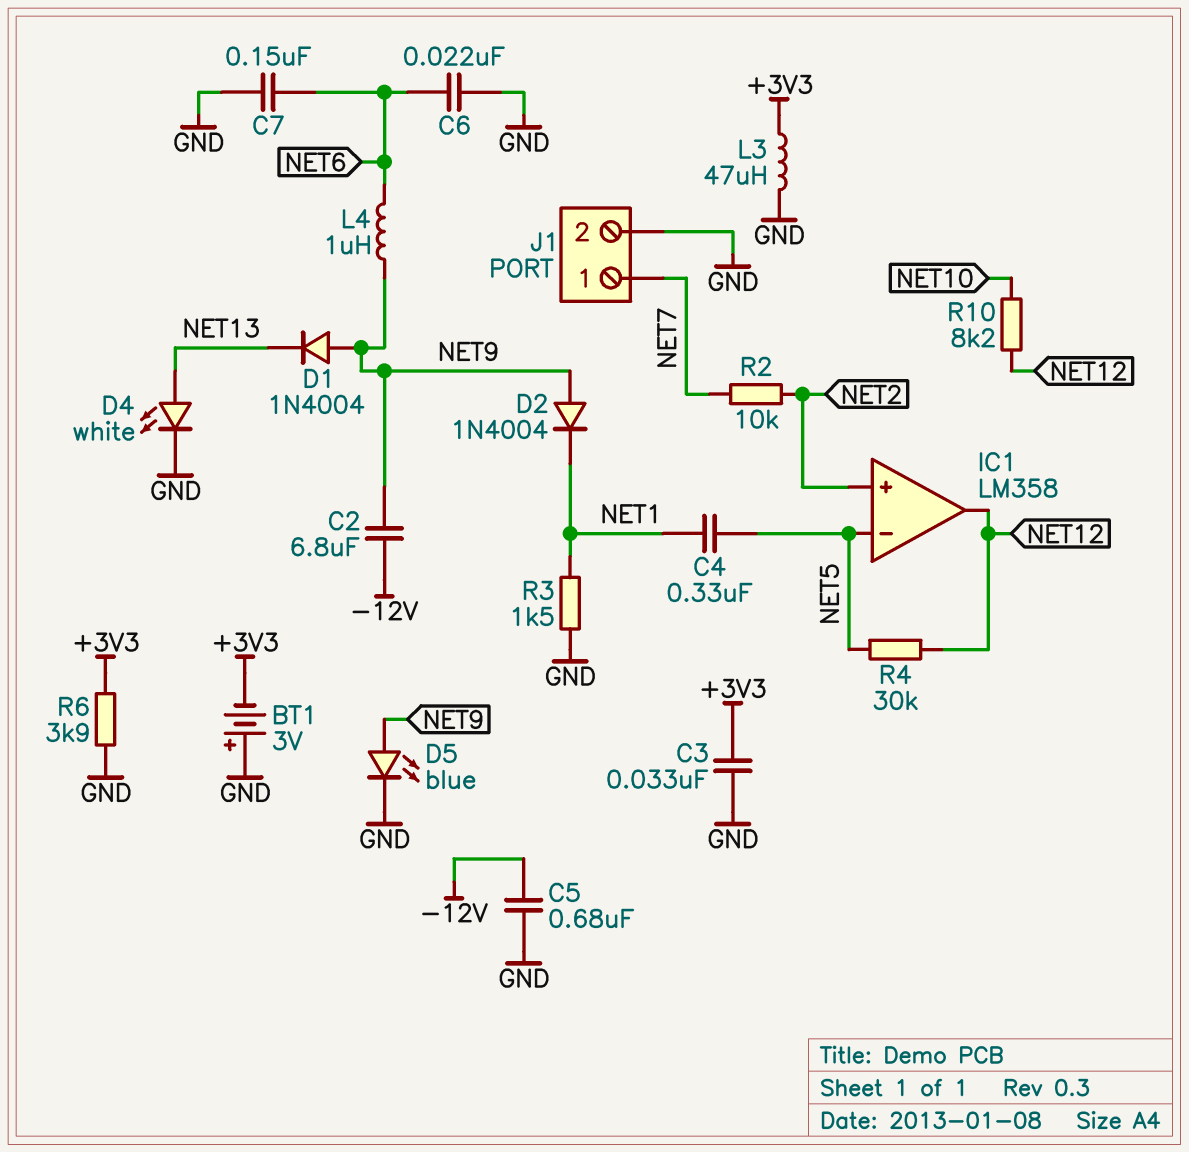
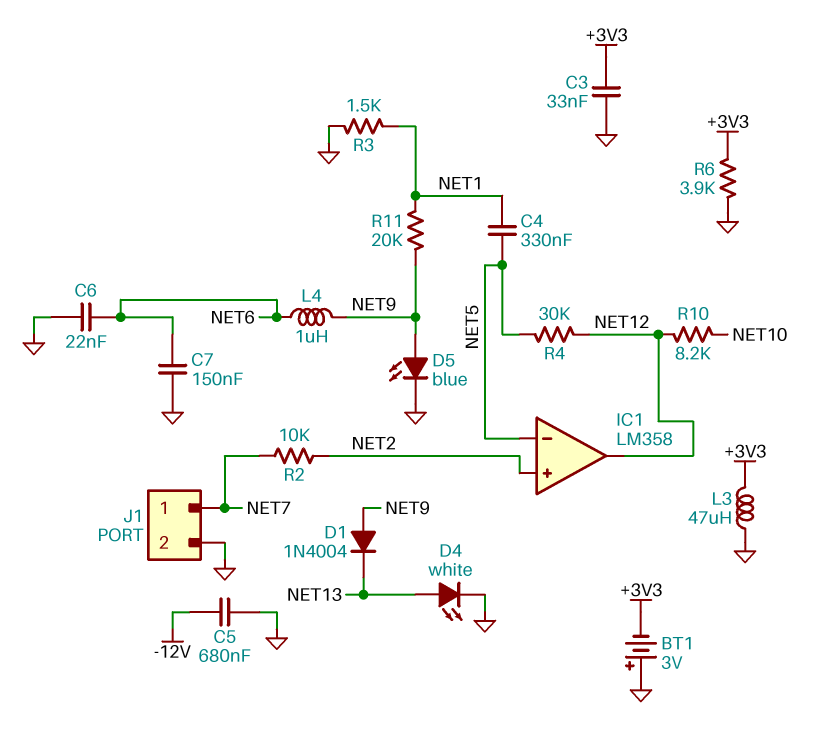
C2: 6.8uF (-12V, NET9) -> none
D2: diode 1N4004 (A NET9, K NET1) -> none
R11: none -> 20k (NET1, NET9)

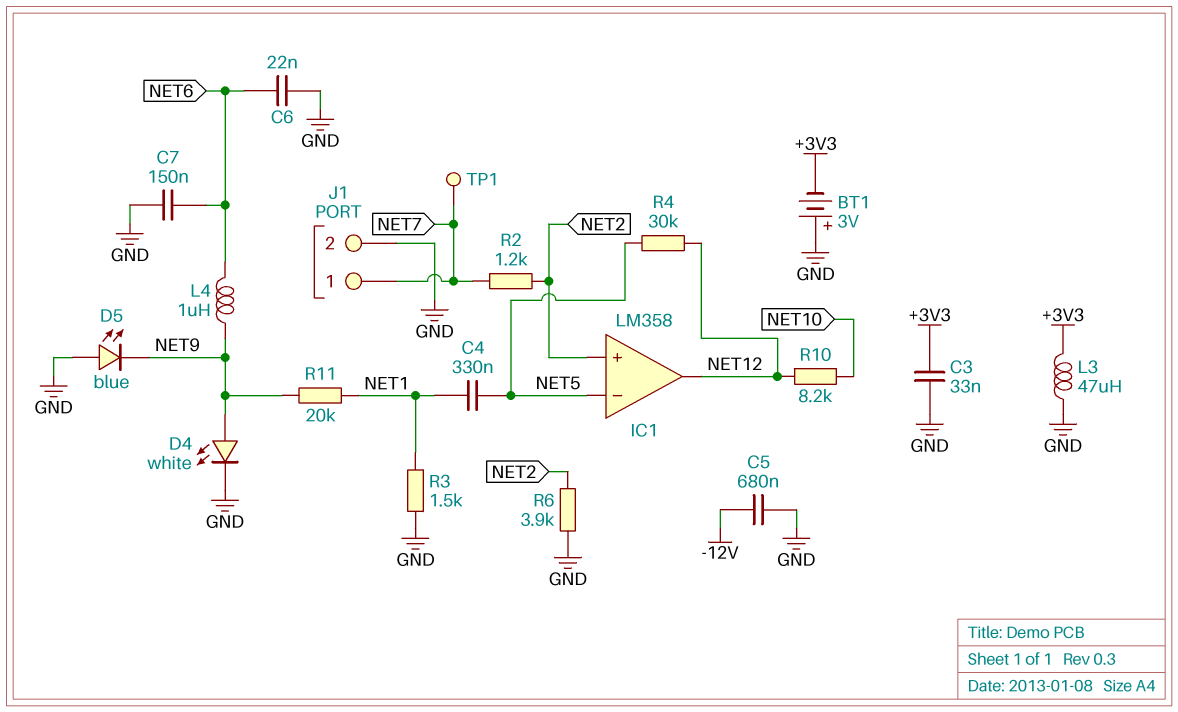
D1: diode 1N4004 (A NET9, K NET13) -> none
D4: LED white (A NET13, K GND) -> LED white (A NET9, K GND)
D5: LED blue (A NET9, K GND) -> LED blue (A GND, K NET9)
R2: 10k (NET2, NET7) -> 1.2k (NET2, NET7)
R6: 3.9k (+3V3, GND) -> 3.9k (GND, NET2)
TP1: none -> test point (NET7)

